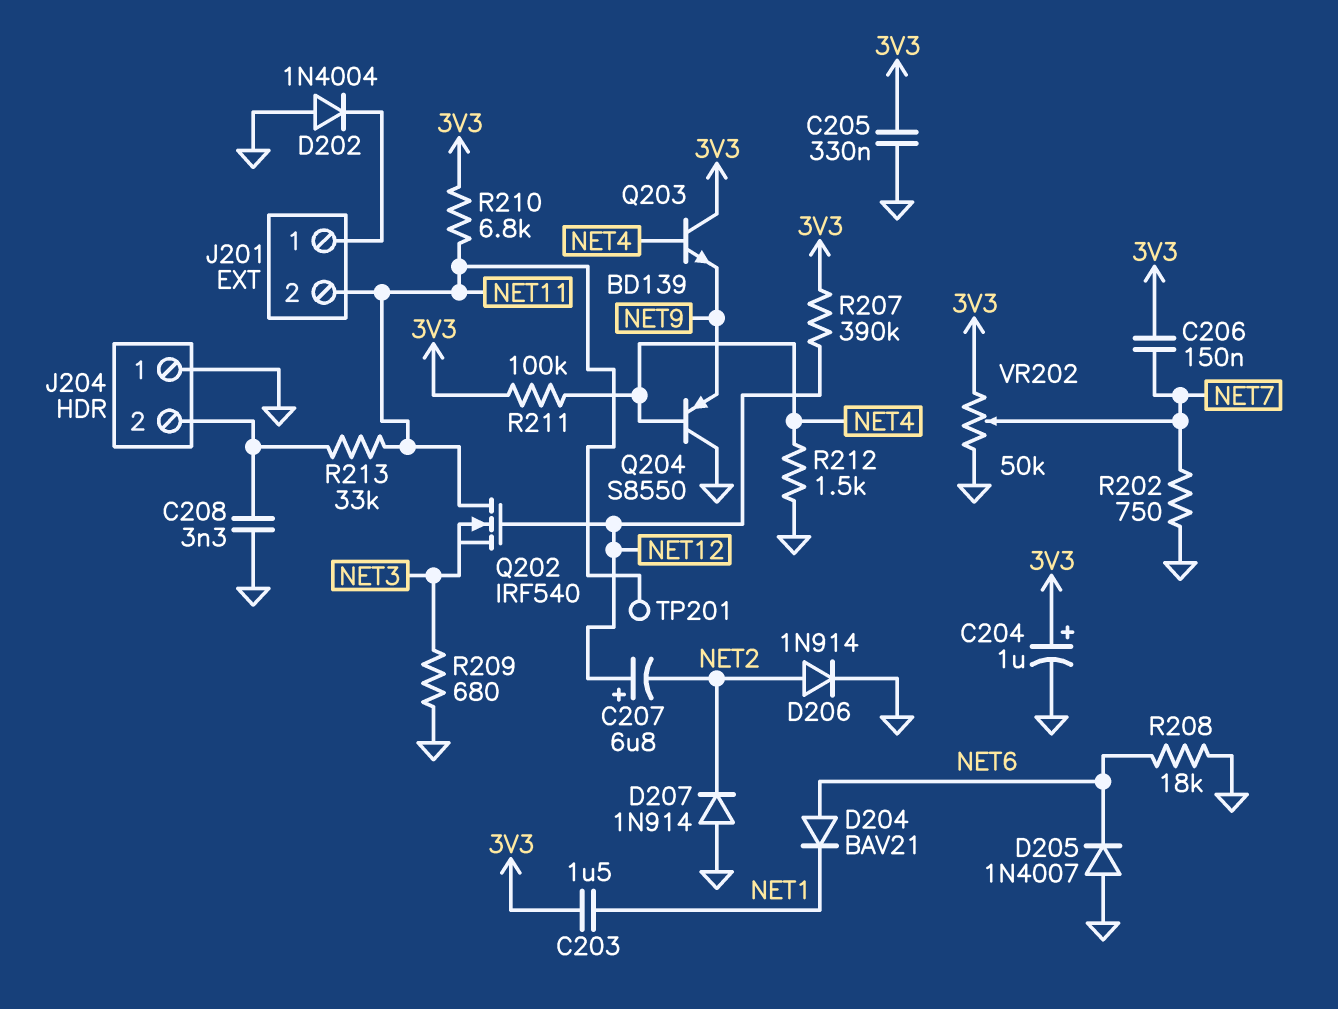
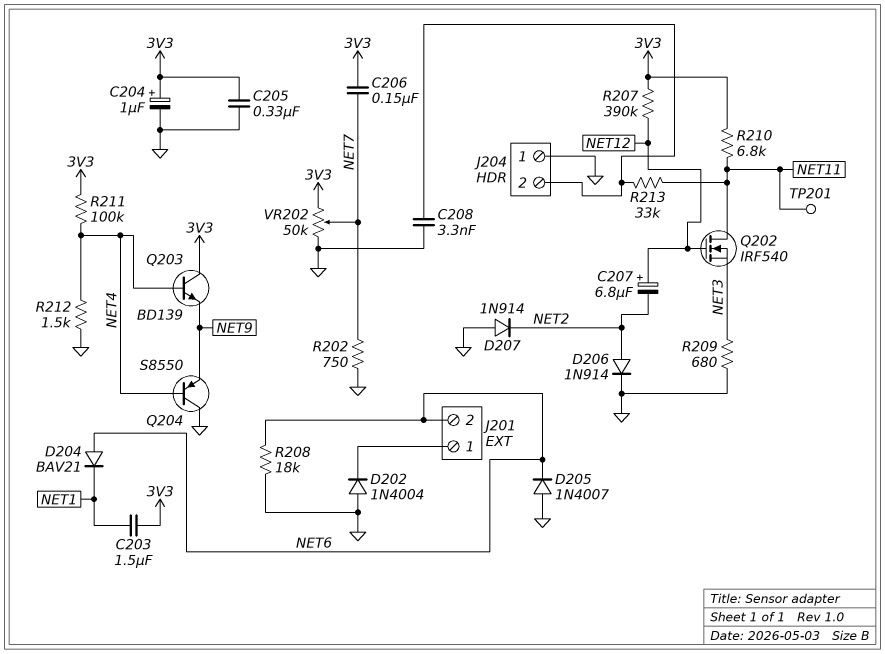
J201 pin 2: NET11 -> NET6

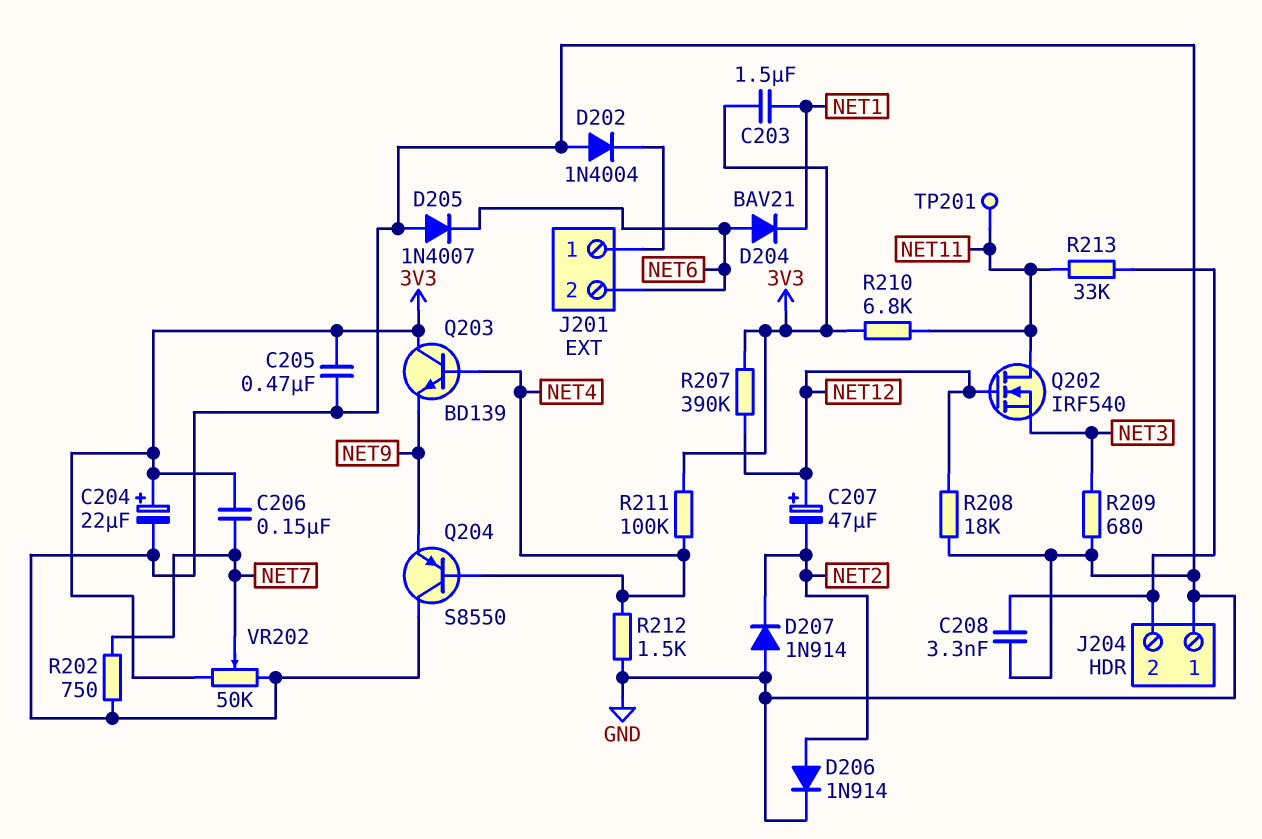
C204: 1uF (plus 3V3, minus GND) -> 22uF (plus 3V3, minus GND)
C205: 330nF (3V3, GND) -> 470nF (3V3, GND)
C207: 6.8uF (plus NET12, minus NET2) -> 47uF (plus NET12, minus NET2)
R208: 18k (GND, NET6) -> 18k (GND, NET12)

